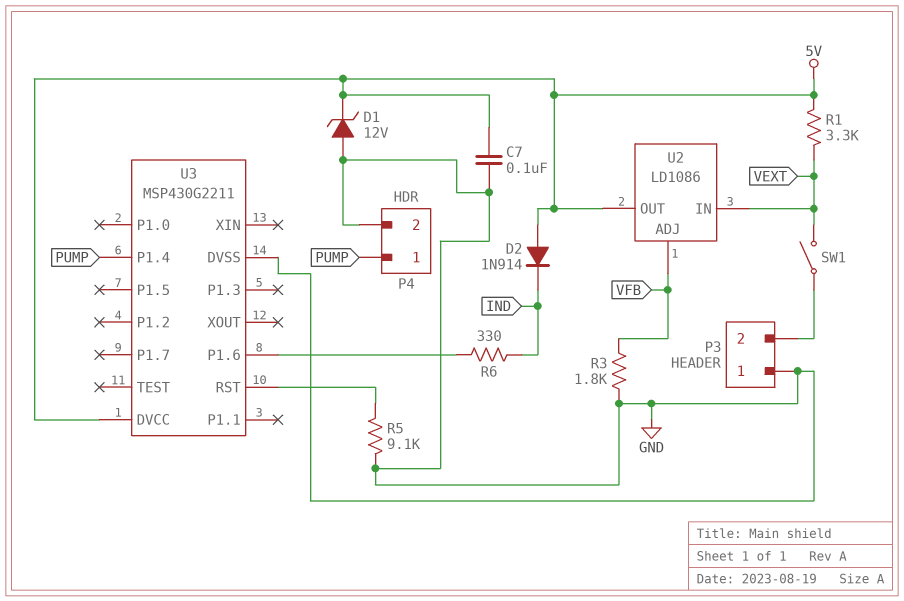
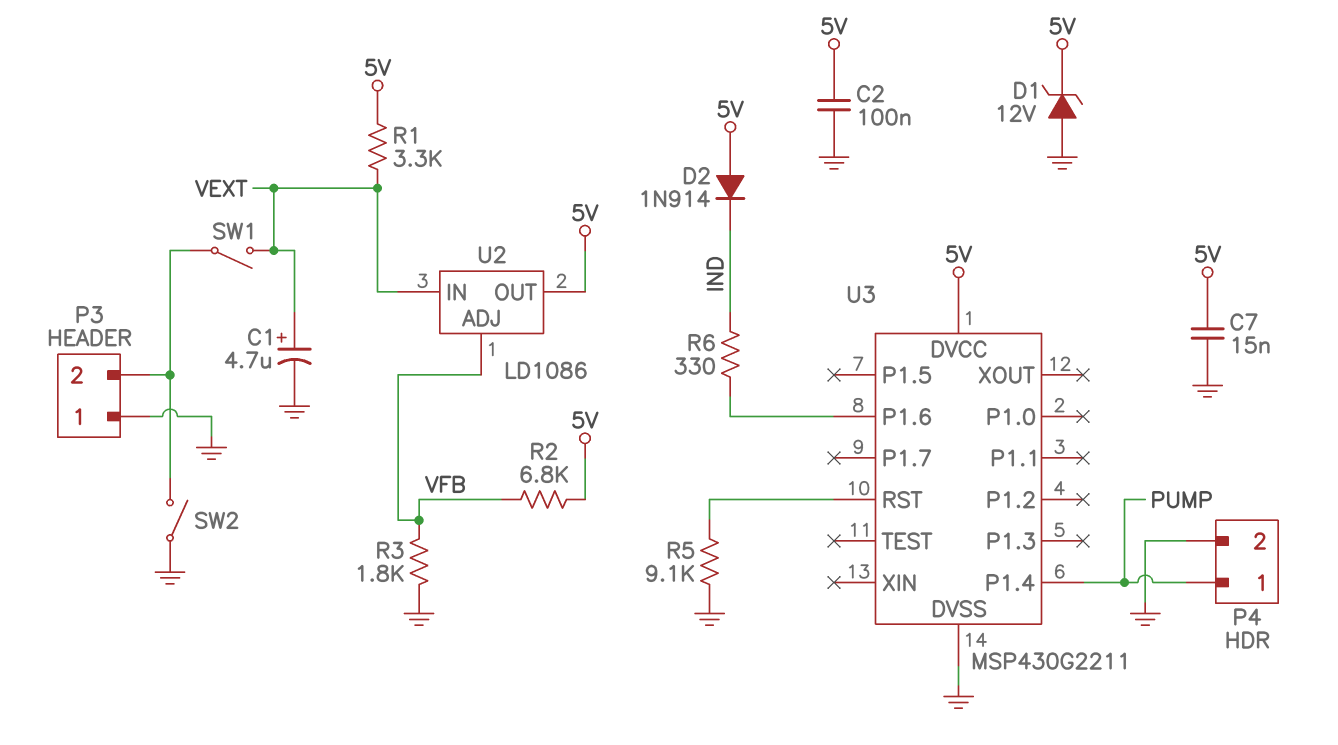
C1: none -> 4.7uF (plus VEXT, minus GND)
C2: none -> 100nF (5V, GND)
C7: 100nF (5V, GND) -> 15nF (5V, GND)
R2: none -> 6.8k (5V, VFB)
SW2: none -> switch (GND, P3/2)

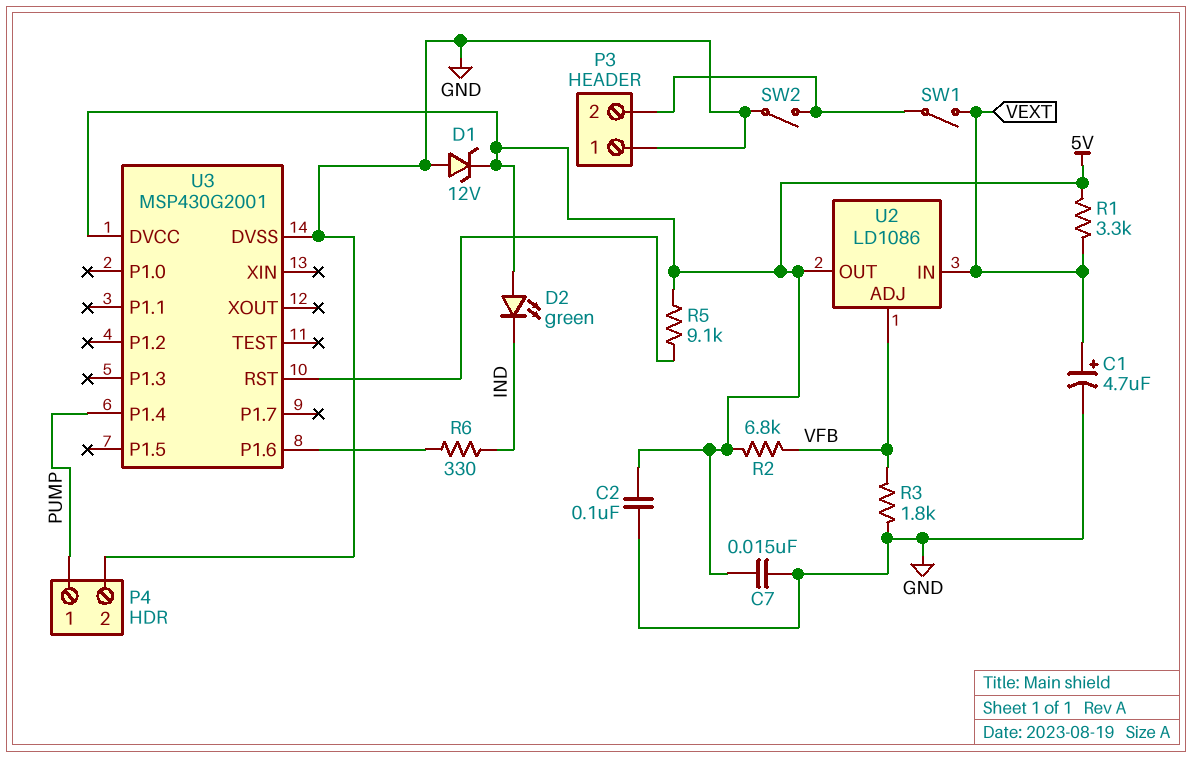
D2: diode 1N914 (A 5V, K IND) -> LED green (A 5V, K IND)
R5: 9.1k (GND, U3/RST) -> 9.1k (5V, U3/RST)
U3: MSP430G2211 -> MSP430G2001

